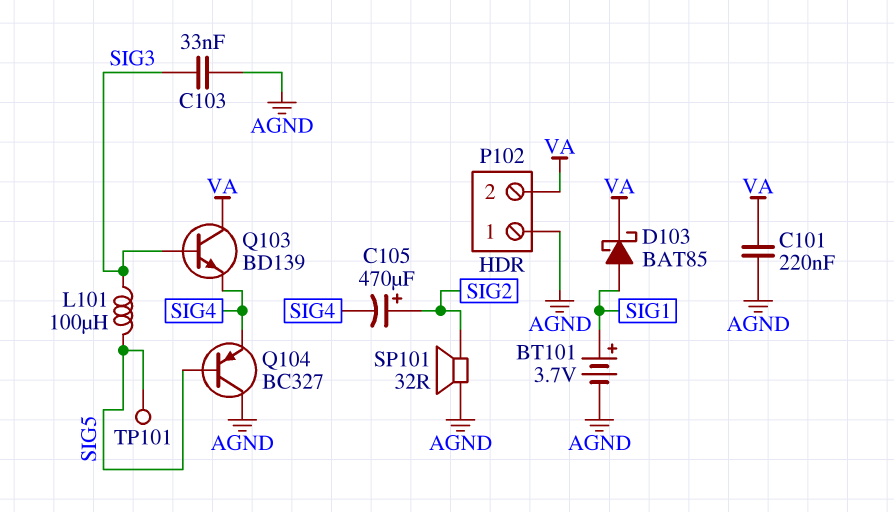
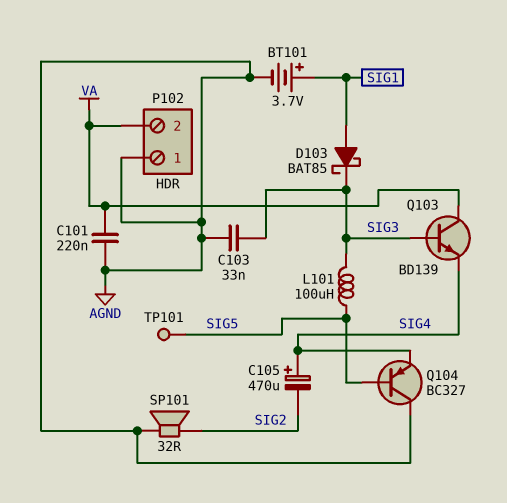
C105: 470uF (plus SIG2, minus SIG4) -> 470uF (plus SIG4, minus SIG2)
D103: schottky BAT85 (A SIG1, K VA) -> schottky BAT85 (A SIG1, K SIG3)

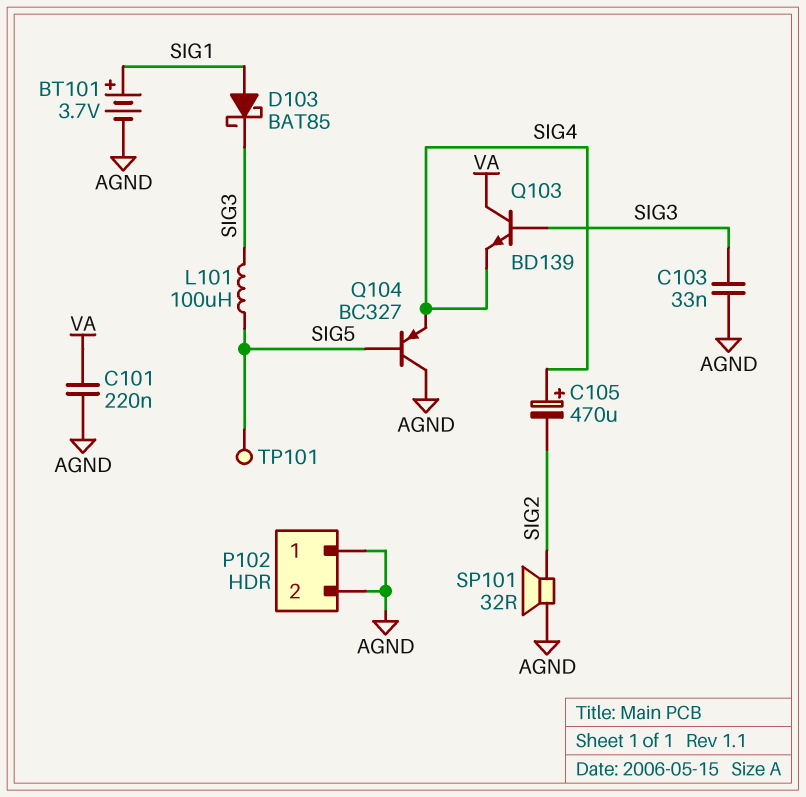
P102 pin 2: VA -> AGND

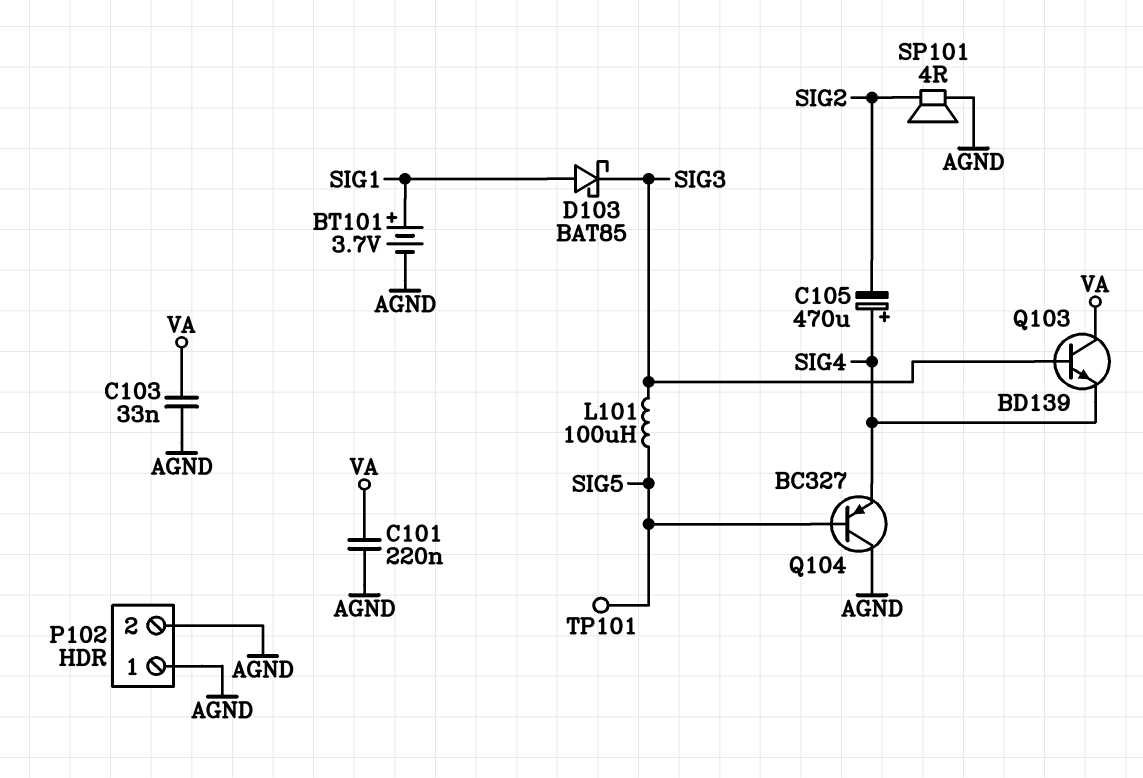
C103: 33nF (AGND, SIG3) -> 33nF (AGND, VA)
SP101: speaker 32R (AGND, SIG2) -> speaker 4R (AGND, SIG2)

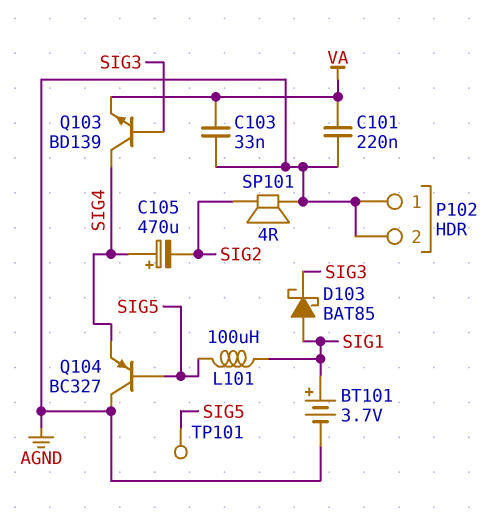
L101: 100uH (SIG3, SIG5) -> 100uH (SIG1, SIG5)
Q103: NPN BD139 (B SIG3, C VA, E SIG4) -> NPN BD139 (B SIG3, C SIG4, E VA)

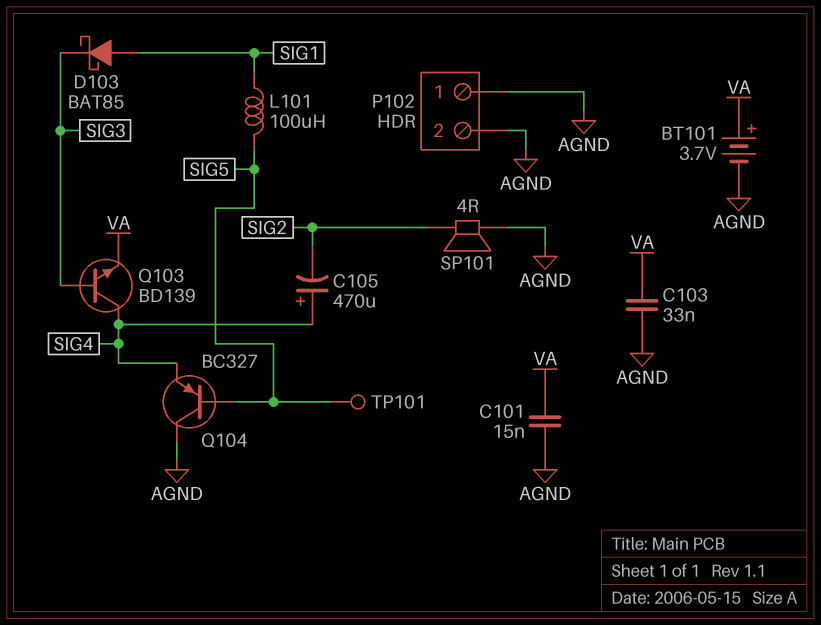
BT101: 3.7V (plus SIG1, minus AGND) -> 3.7V (plus VA, minus AGND)
C101: 220nF (AGND, VA) -> 15nF (AGND, VA)

